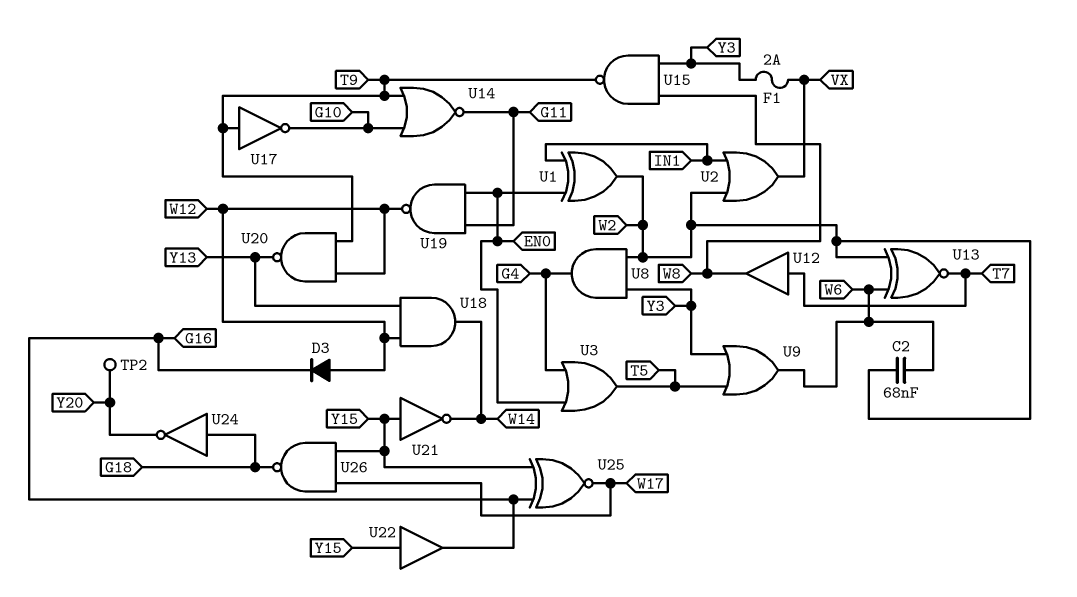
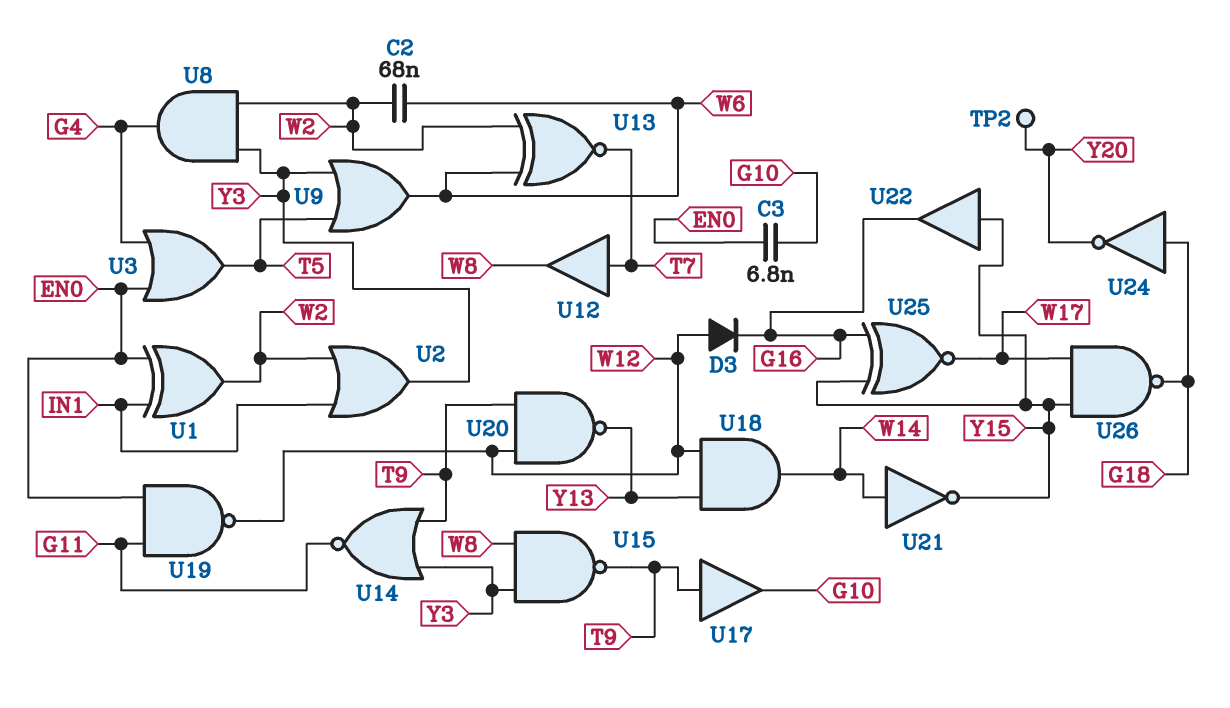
C3: none -> 6.8nF (EN0, G10)
F1: 2A (VX, Y3) -> none
U2: OR (in IN1, in W2, out VX) -> OR (in IN1, in W2, out Y3)
U14: NOR (in G10, in T9, out G11) -> NOR (in T9, in Y3, out G11)
U17: NOT (in T9, out G10) -> buffer (in T9, out G10)
U21: NOT (in Y15, out W14) -> NOT (in W14, out Y15)

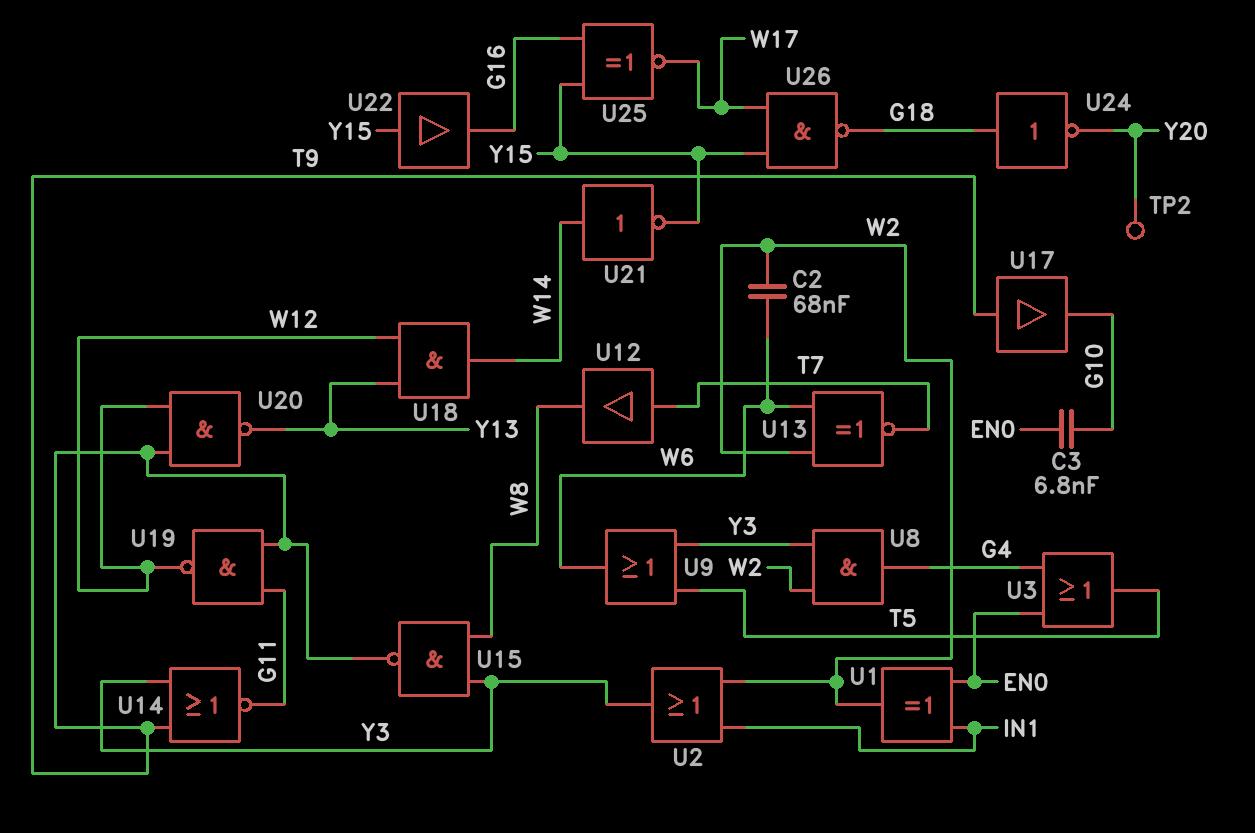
D3: diode (A W12, K G16) -> none
U19: NAND (in EN0, in G11, out W12) -> NAND (in G11, in T9, out W12)

